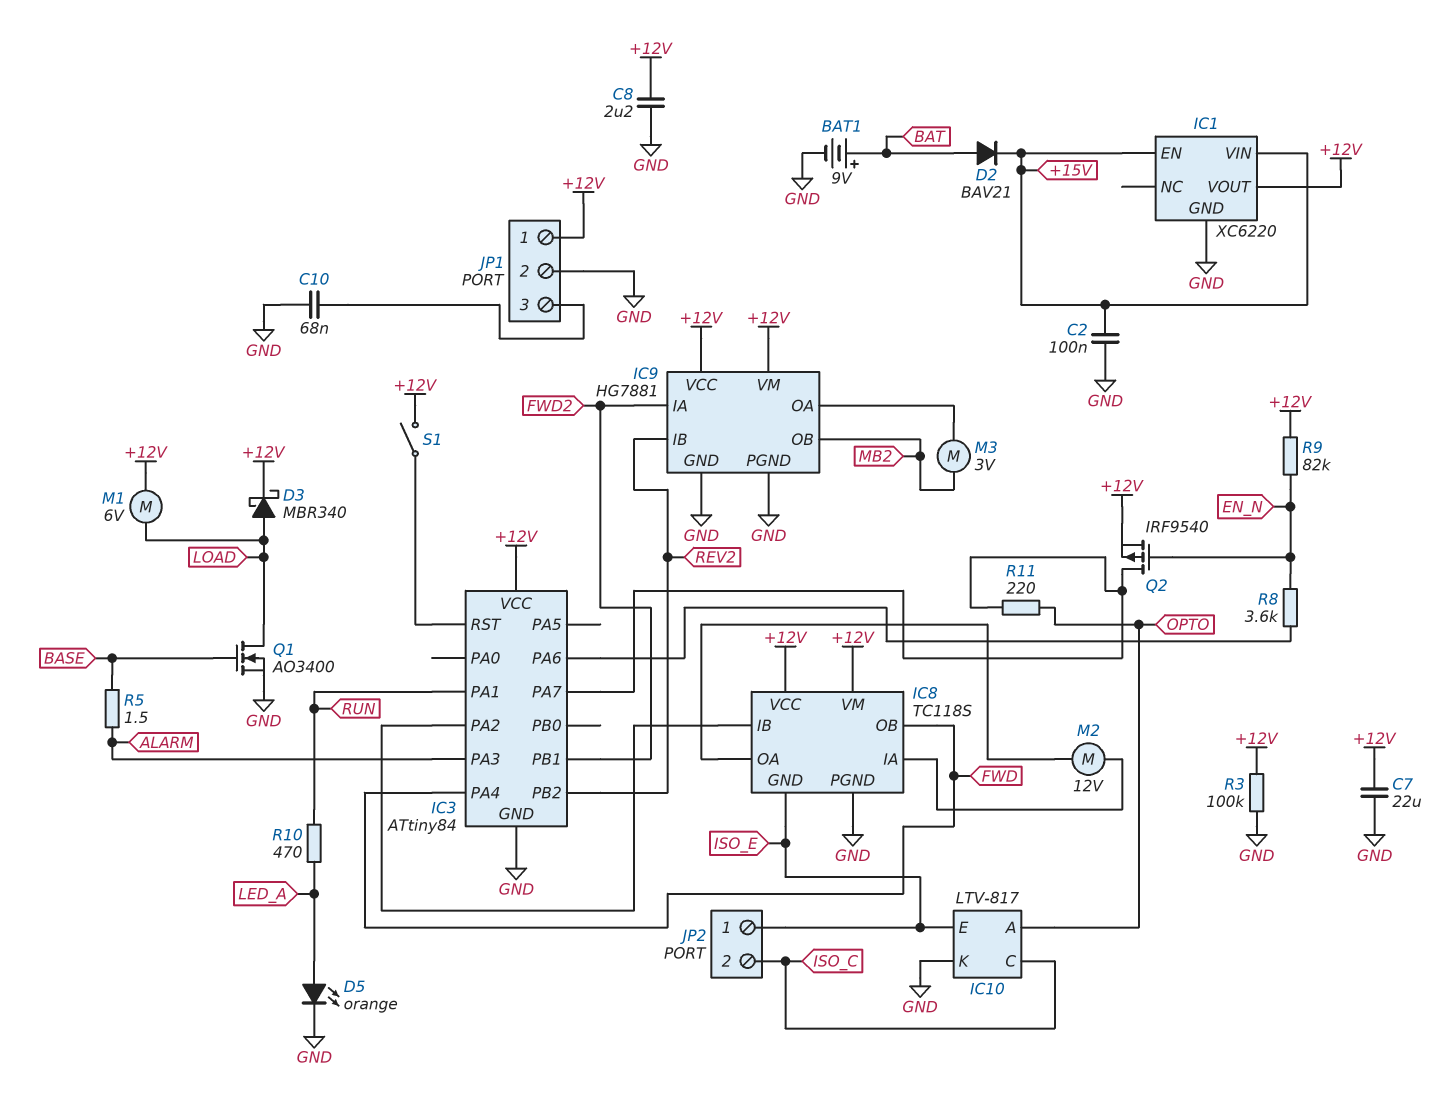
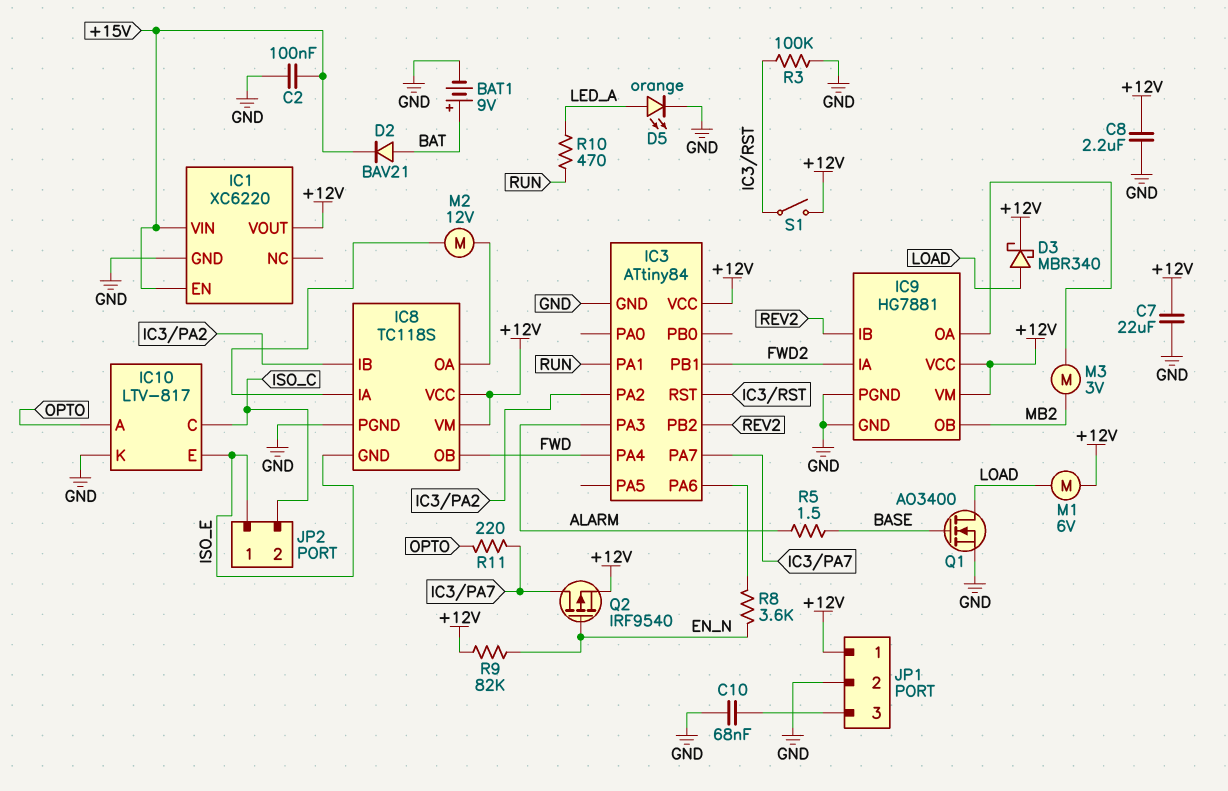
R3: 100k (+12V, GND) -> 100k (GND, IC3/RST)

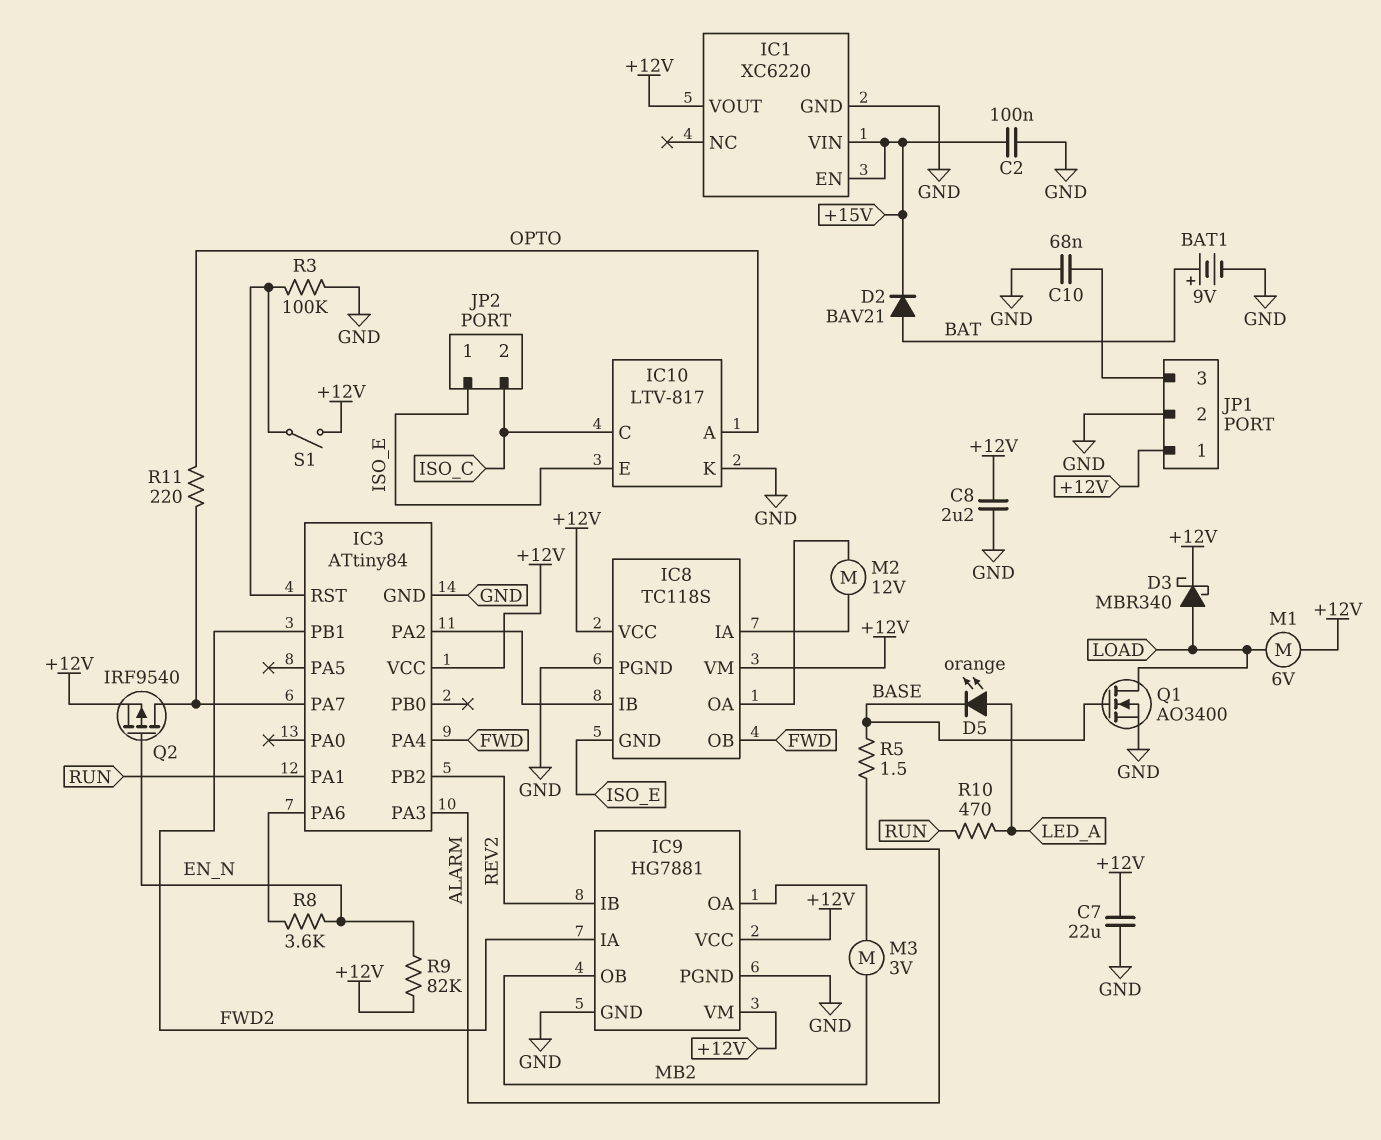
D5: LED orange (A LED_A, K GND) -> LED orange (A LED_A, K BASE)

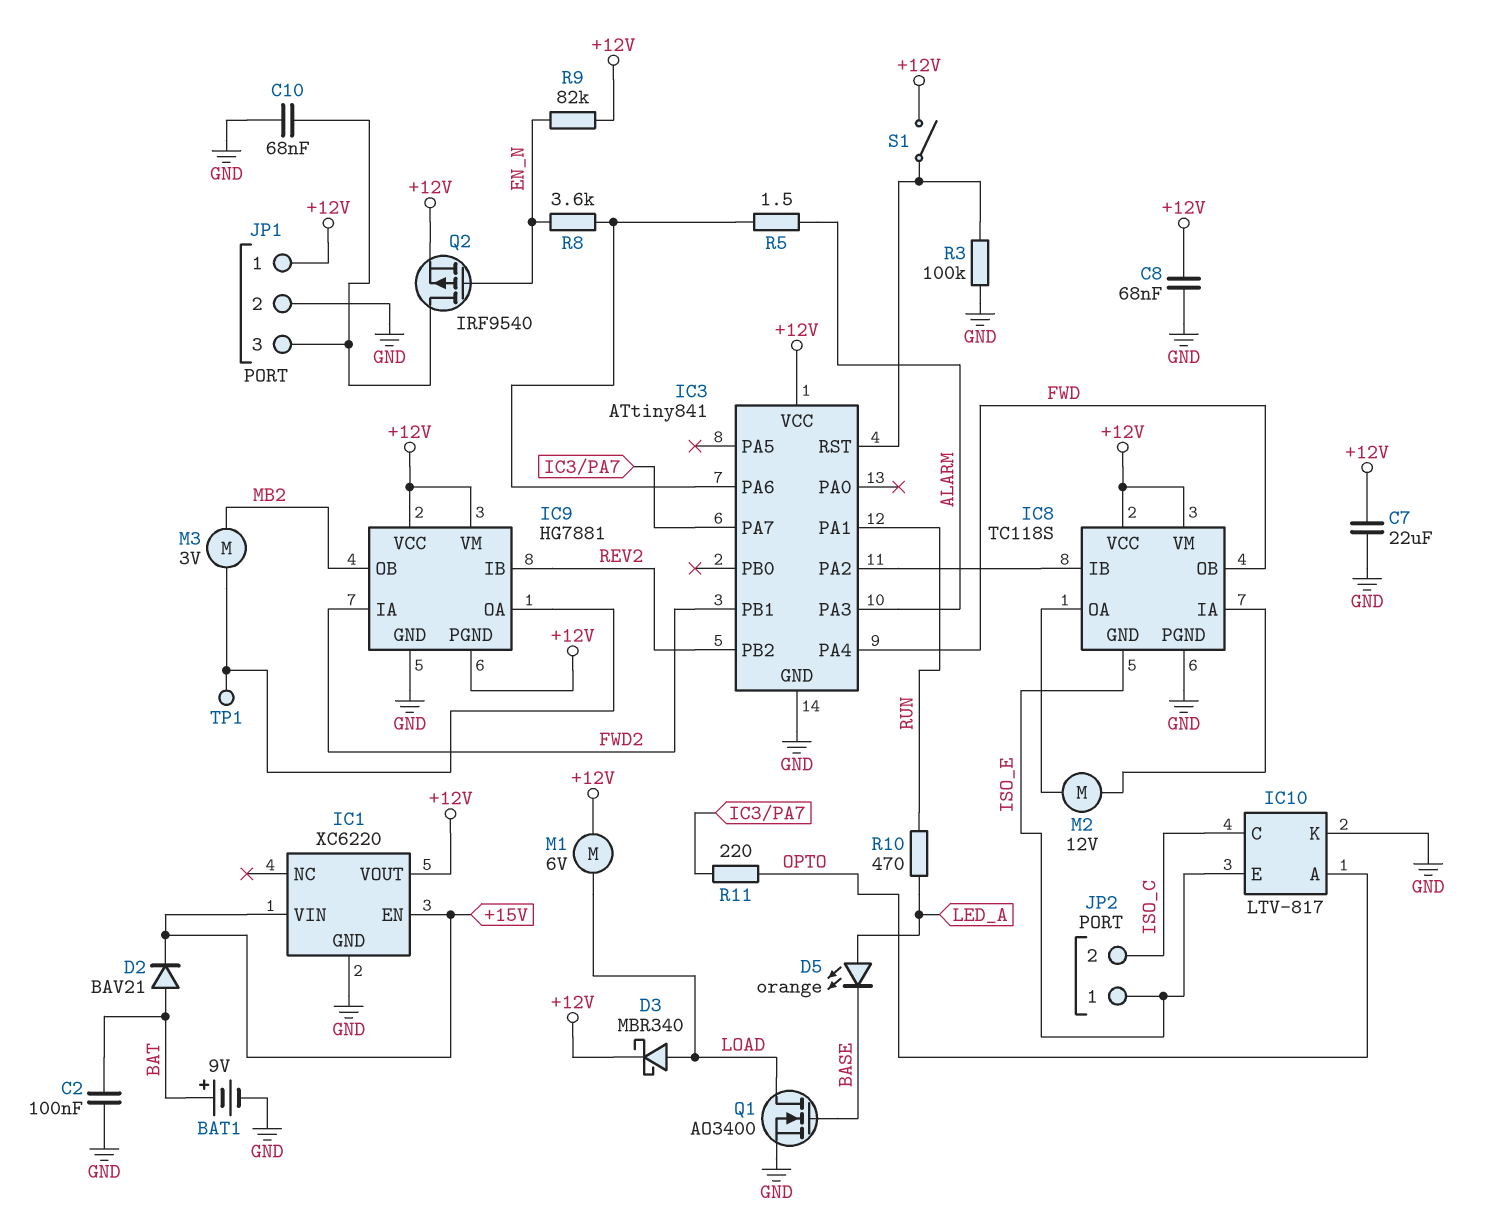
C2: 100nF (+15V, GND) -> 100nF (BAT, GND)
C8: 2.2uF (+12V, GND) -> 68nF (+12V, GND)
IC3: ATtiny84 -> ATtiny841
IC9 pin PGND: GND -> +12V
Q2: PMOS IRF9540 (G EN_N, D IC3/PA7, S +12V) -> PMOS IRF9540 (G EN_N, D JP1/3, S +12V)
R5: 1.5 (ALARM, BASE) -> 1.5 (ALARM, IC3/PA6)
TP1: none -> test point (IC9/OA)

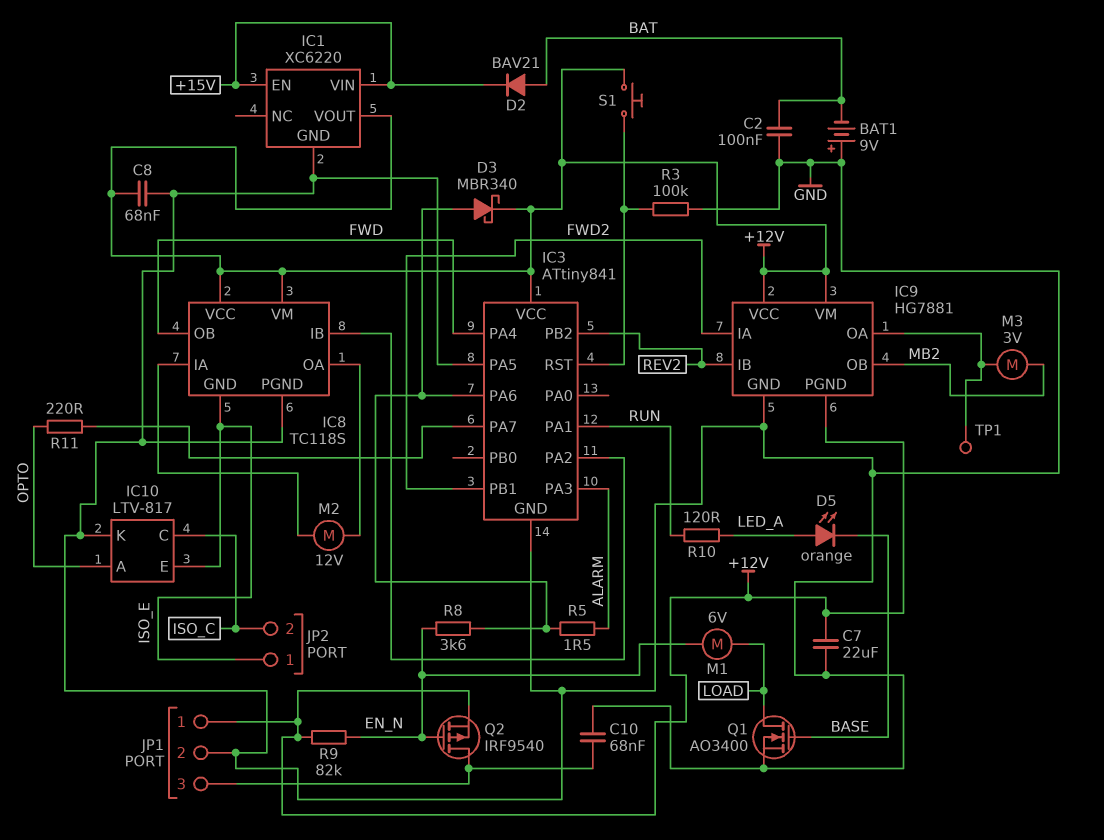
BAT1: 9V (plus BAT, minus GND) -> 9V (plus GND, minus BAT)
D3: schottky MBR340 (A LOAD, K +12V) -> schottky MBR340 (A IC3/PA6, K +12V)
IC3 pin PA5: none -> GND
M1: motor 6V (+12V, LOAD) -> motor 6V (EN_N, LOAD)
R10: 470 (LED_A, RUN) -> 120 (LED_A, RUN)
S1: switch (+12V, IC3/RST) -> button (+12V, IC3/RST)

